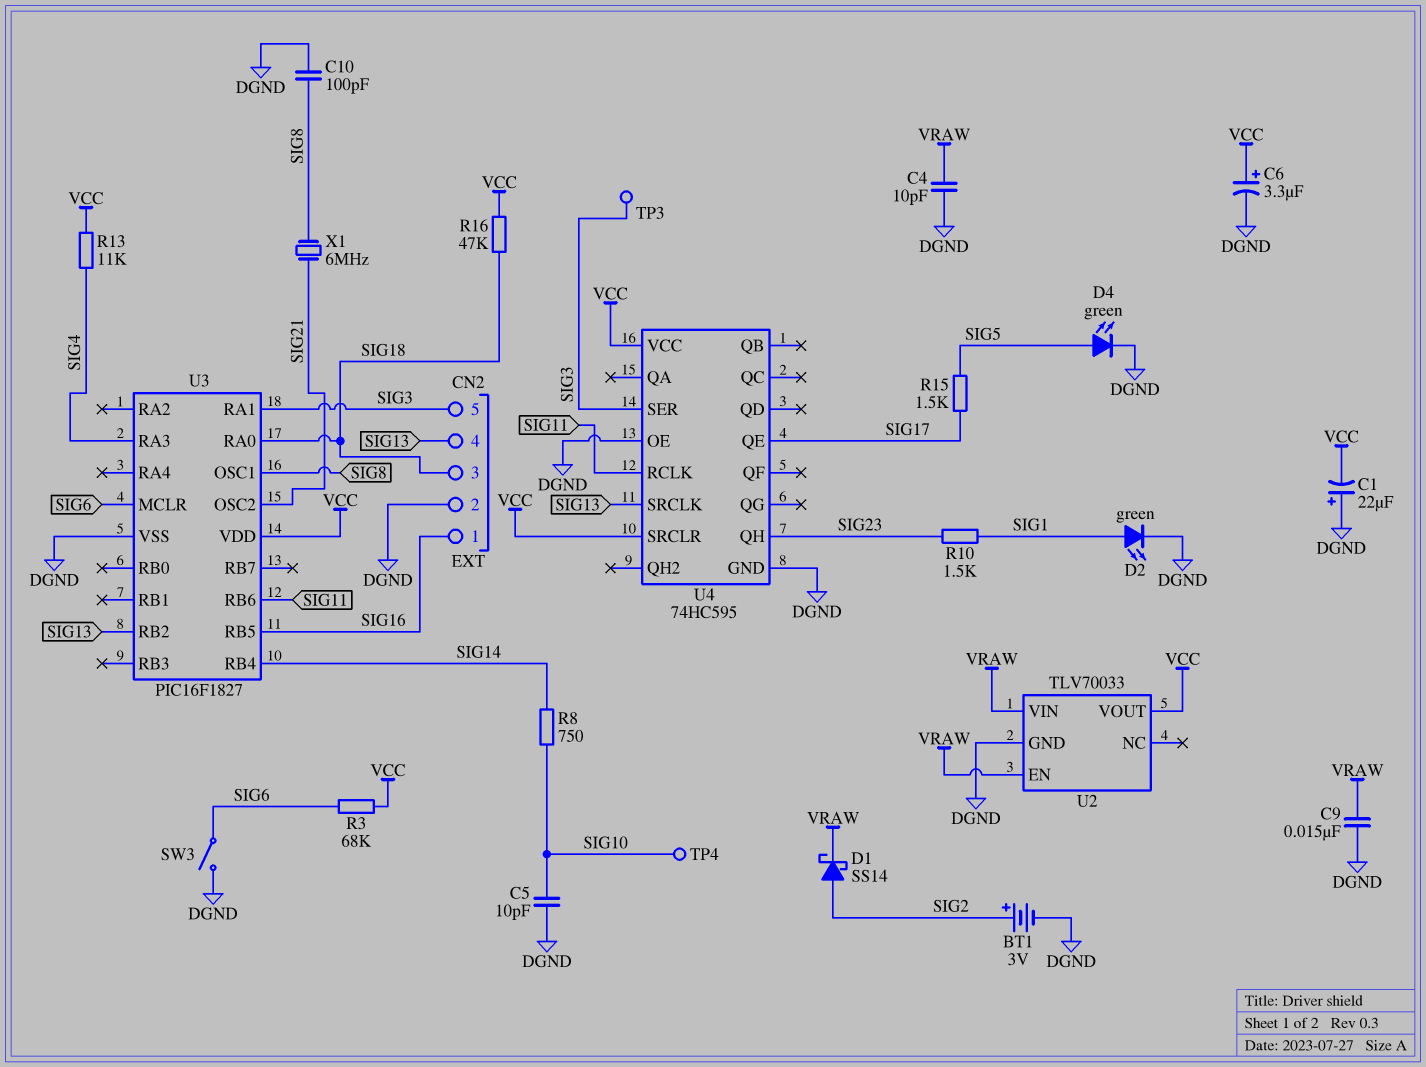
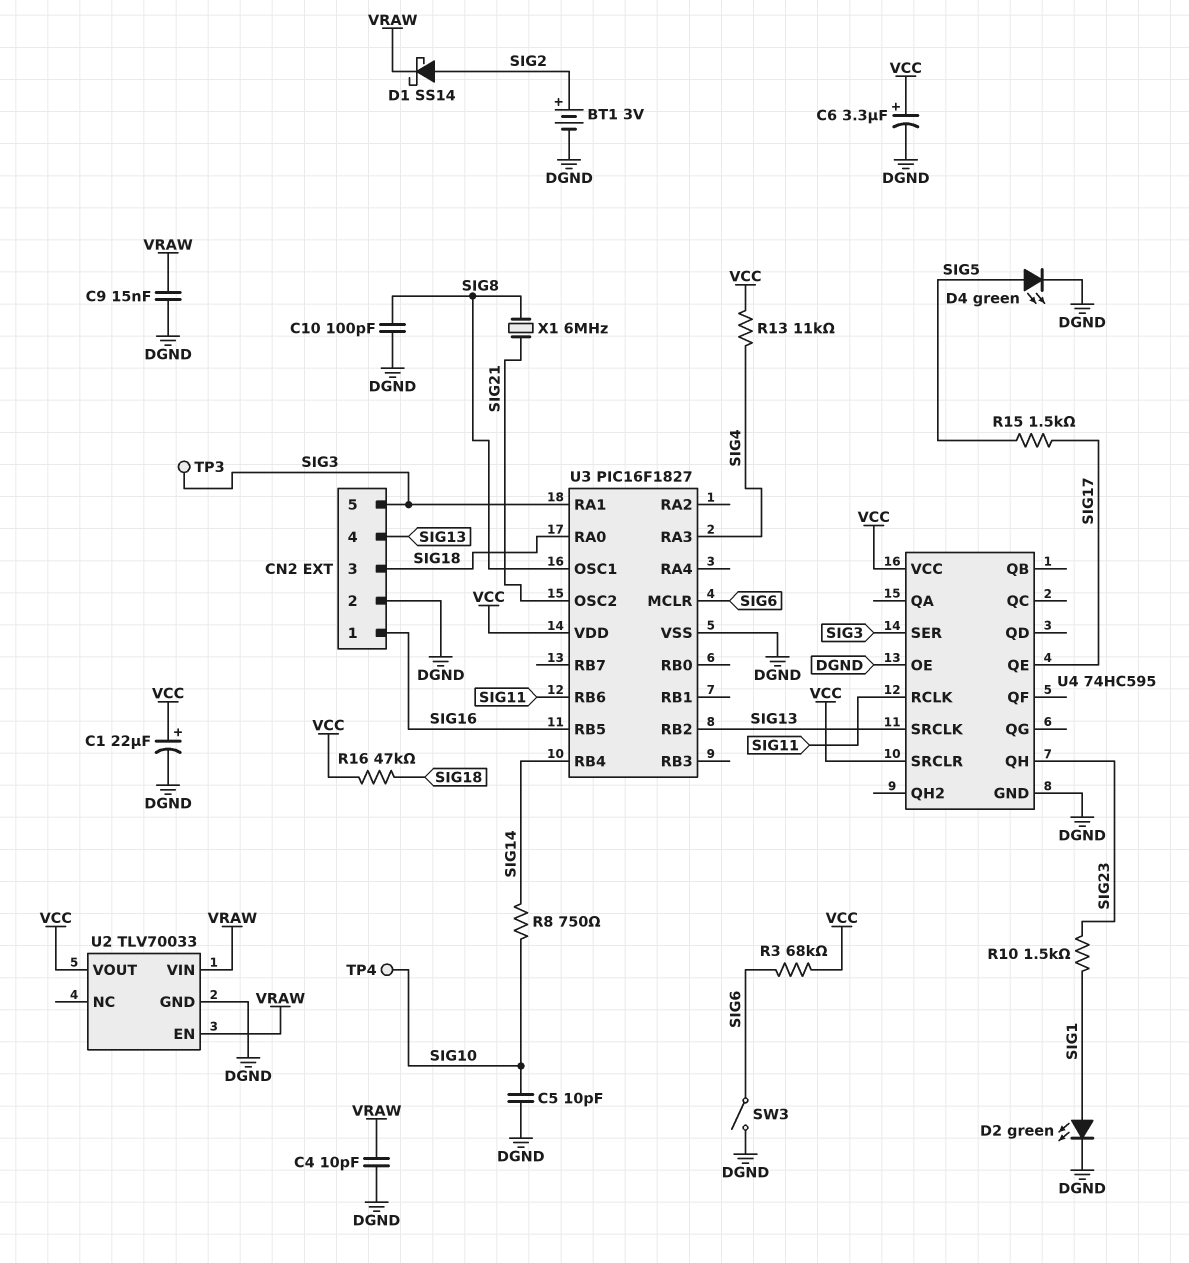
C1: 22uF (plus DGND, minus VCC) -> 22uF (plus VCC, minus DGND)

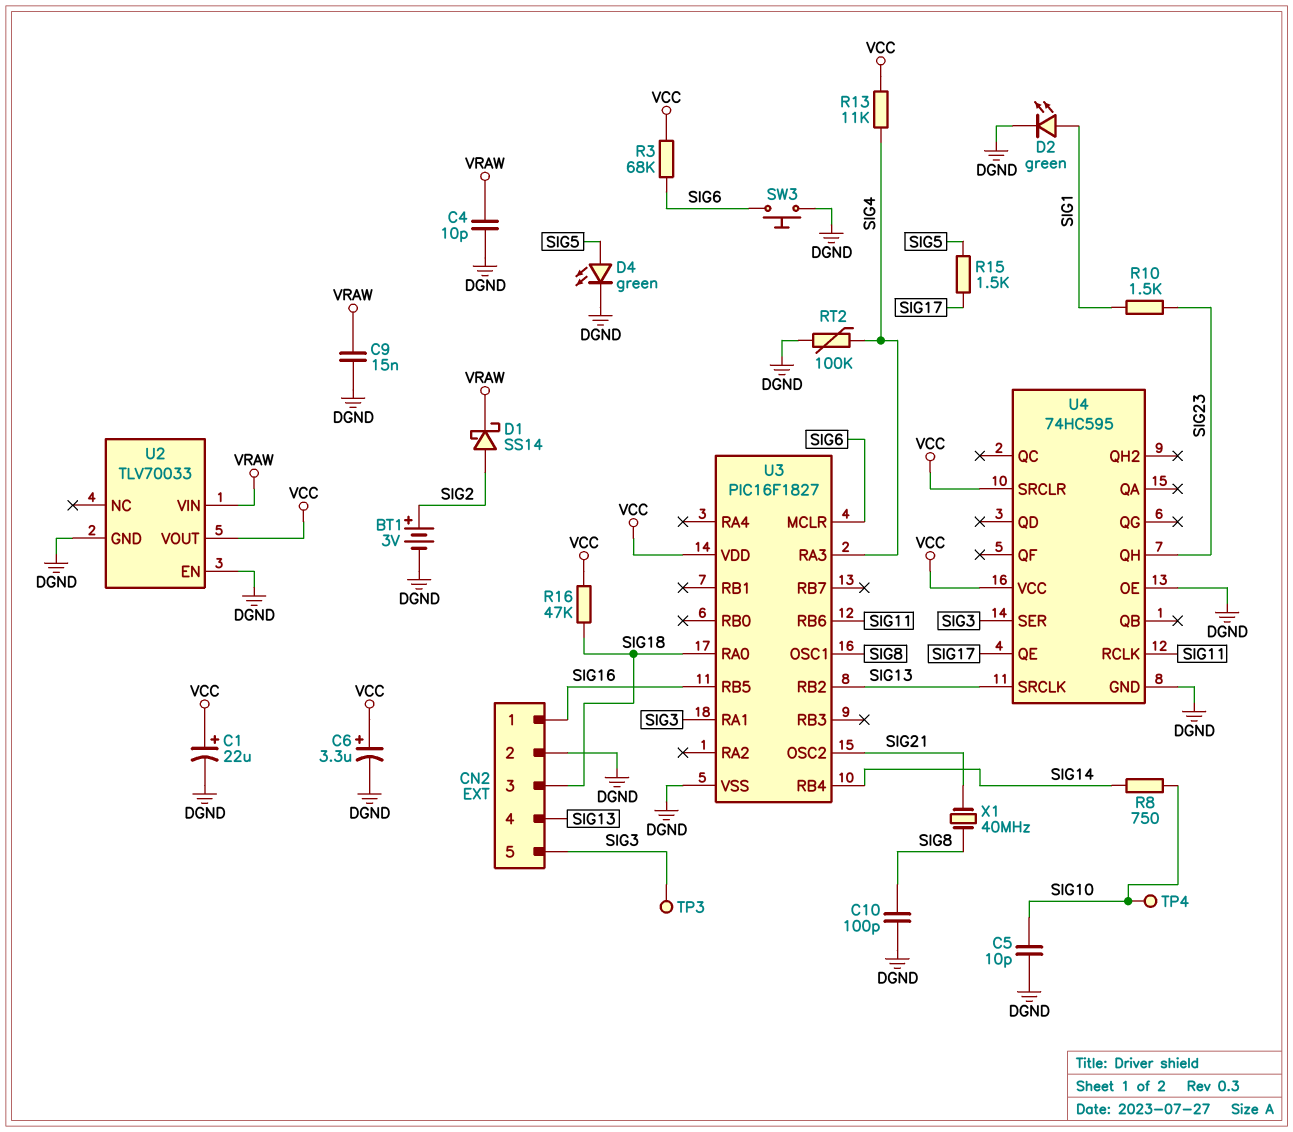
RT2: none -> 100k (DGND, SIG4)
SW3: switch (DGND, SIG6) -> button (DGND, SIG6)
U2 pin EN: VRAW -> DGND
X1: 6MHz (SIG8, SIG21) -> 40MHz (SIG8, SIG21)

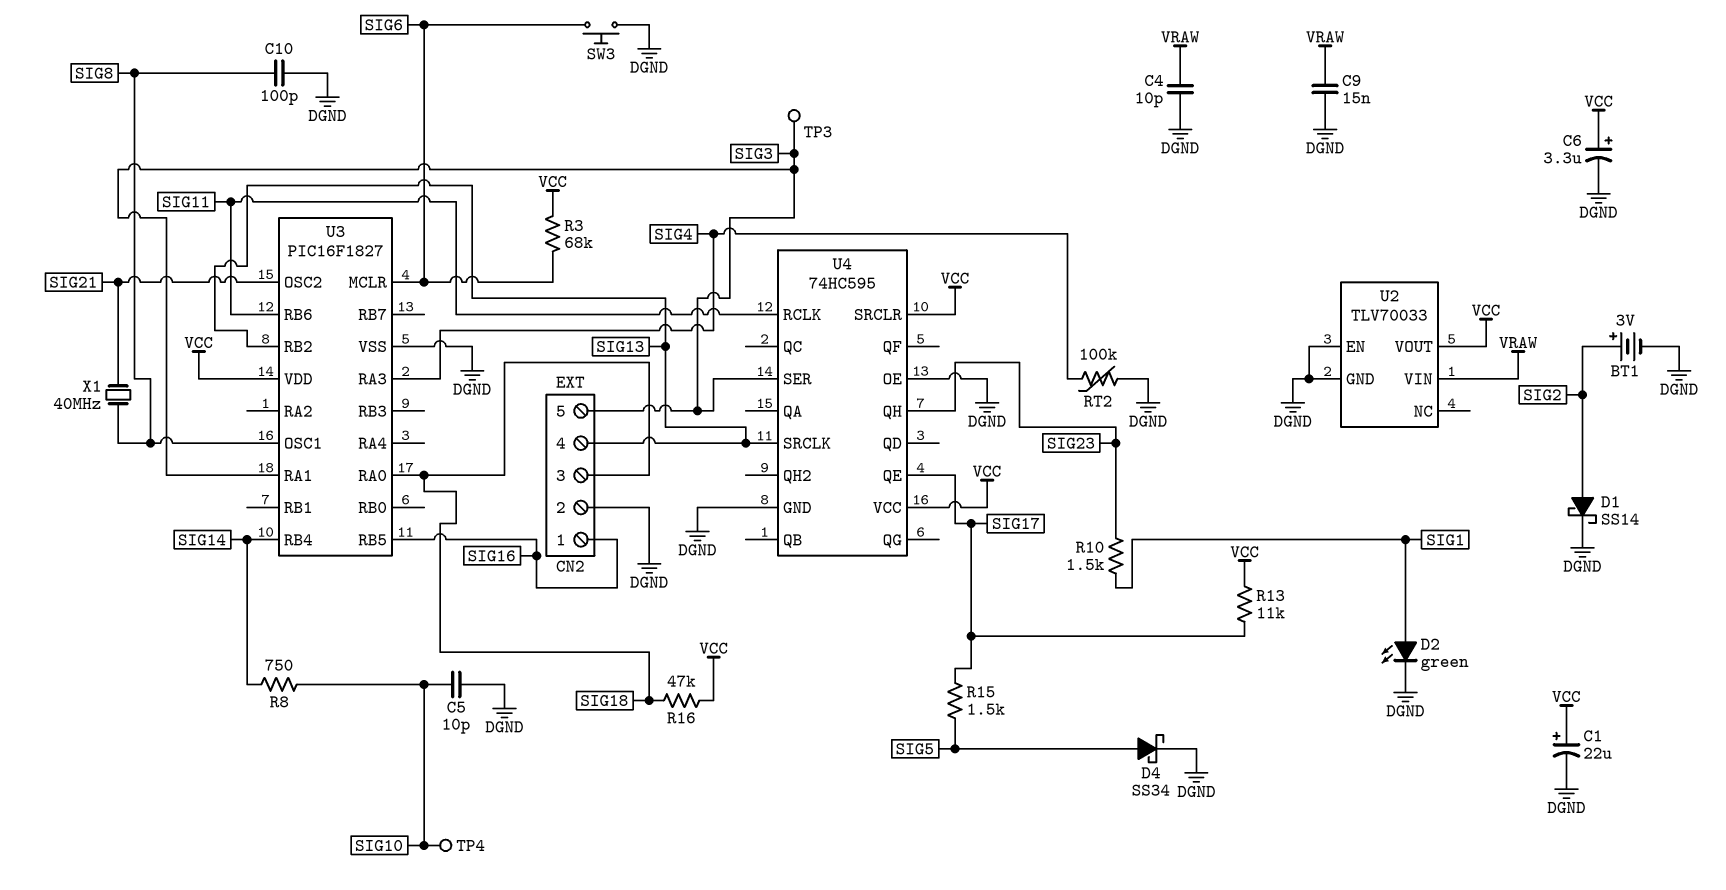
D1: schottky SS14 (A SIG2, K VRAW) -> schottky SS14 (A SIG2, K DGND)
D4: LED green (A SIG5, K DGND) -> schottky SS34 (A SIG5, K DGND)
R13: 11k (SIG4, VCC) -> 11k (SIG17, VCC)

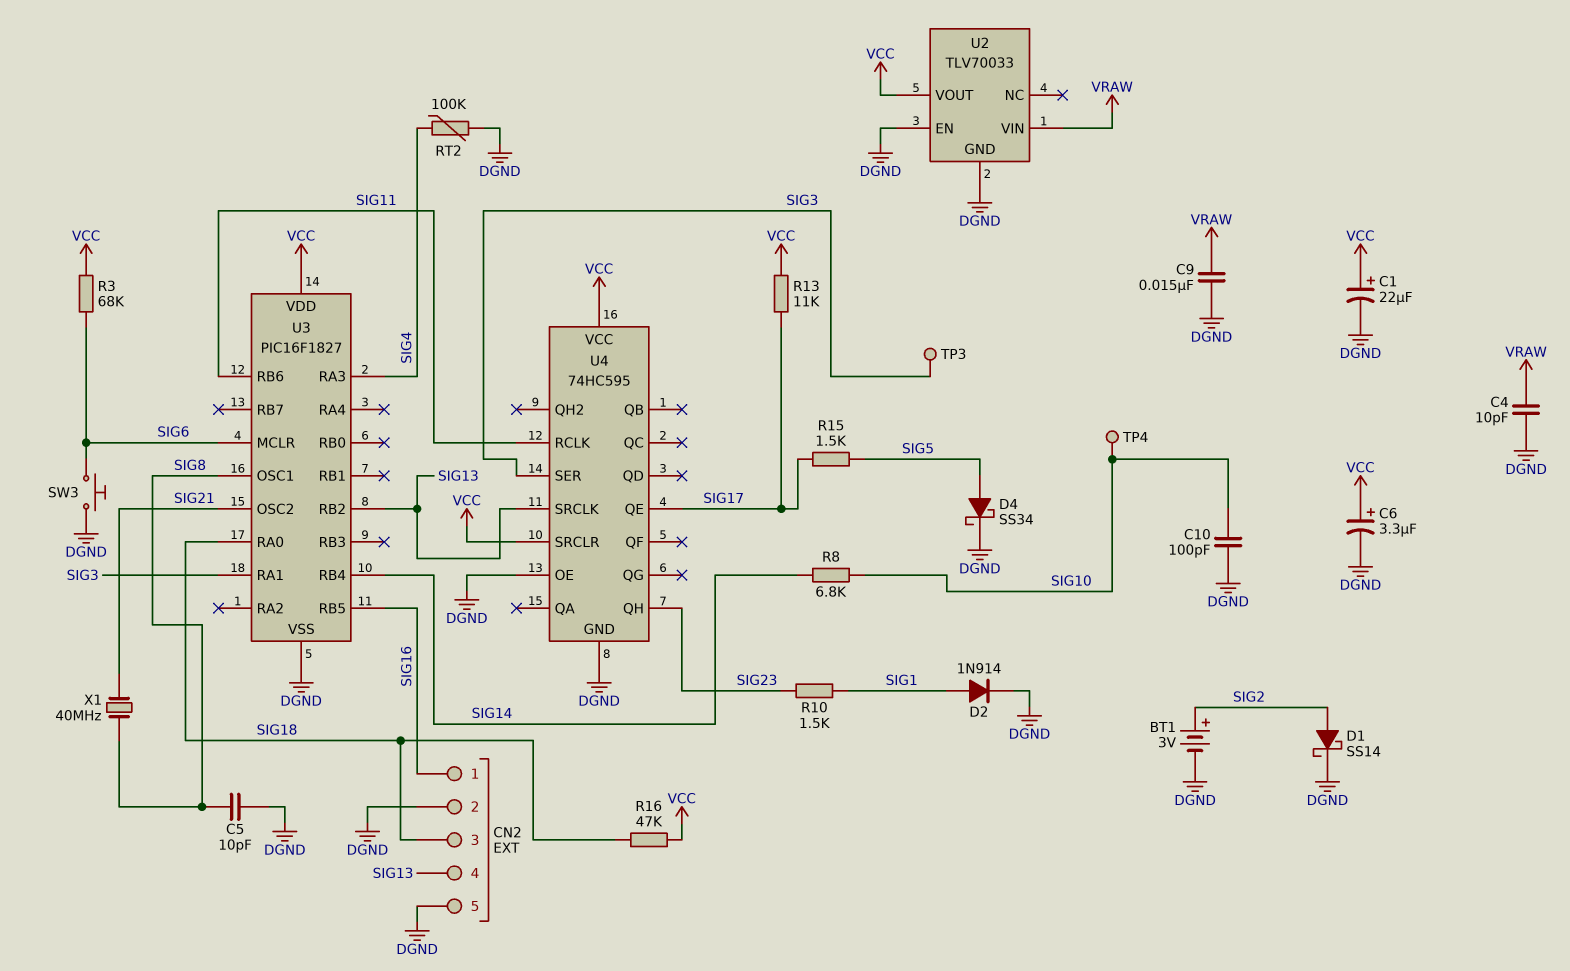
C5: 10pF (DGND, SIG10) -> 10pF (DGND, SIG8)
C10: 100pF (DGND, SIG8) -> 100pF (DGND, SIG10)
CN2 pin 5: SIG3 -> DGND
D2: LED green (A SIG1, K DGND) -> diode 1N914 (A SIG1, K DGND)
R8: 750 (SIG10, SIG14) -> 6.8k (SIG10, SIG14)

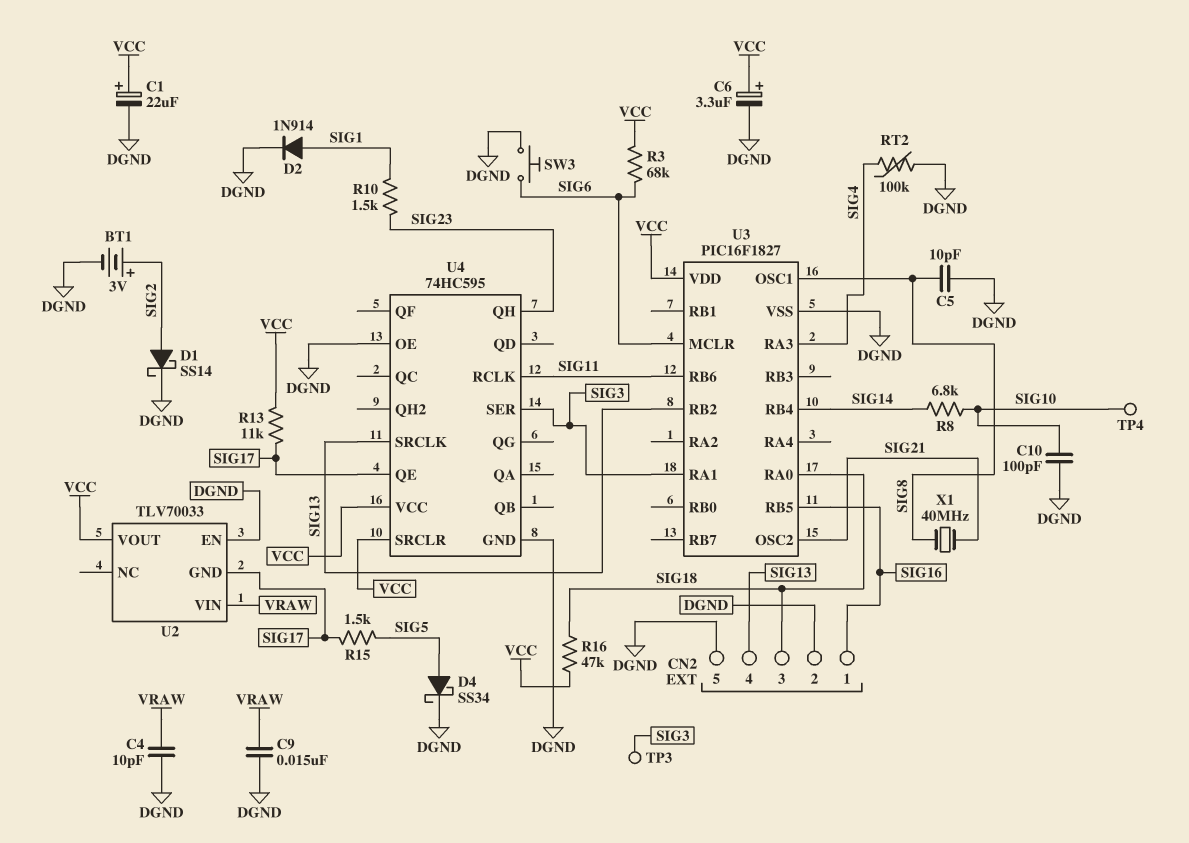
U2 pin GND: DGND -> SIG17

